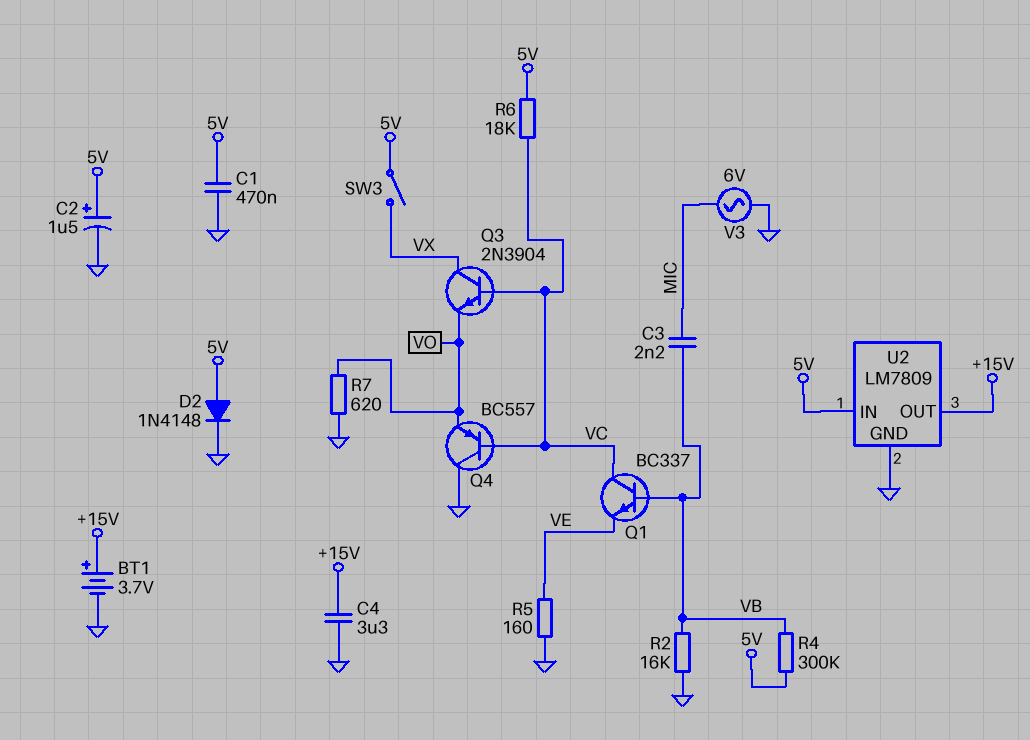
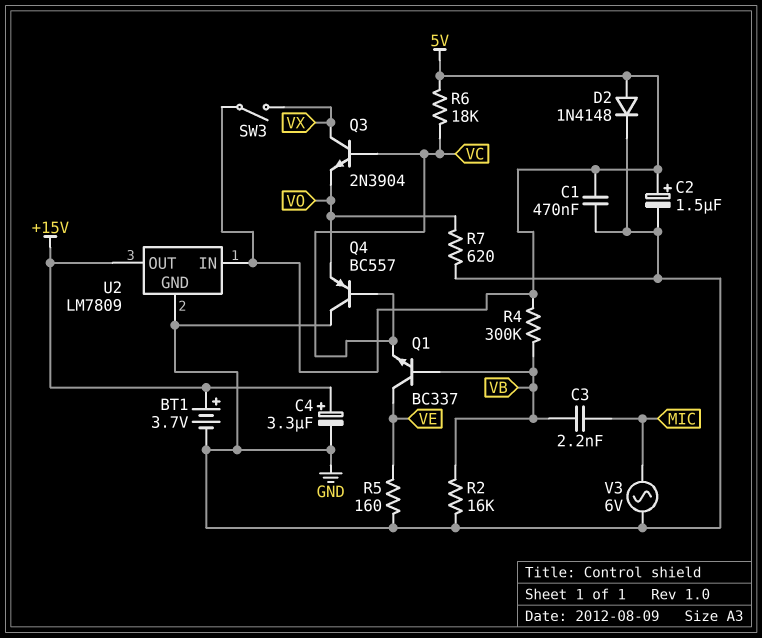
C4: 3.3uF (+15V, GND) -> 3.3uF (plus +15V, minus GND)
Q1: NPN BC337 (B VB, C VC, E VE) -> NPN BC337 (B VB, C VE, E VC)

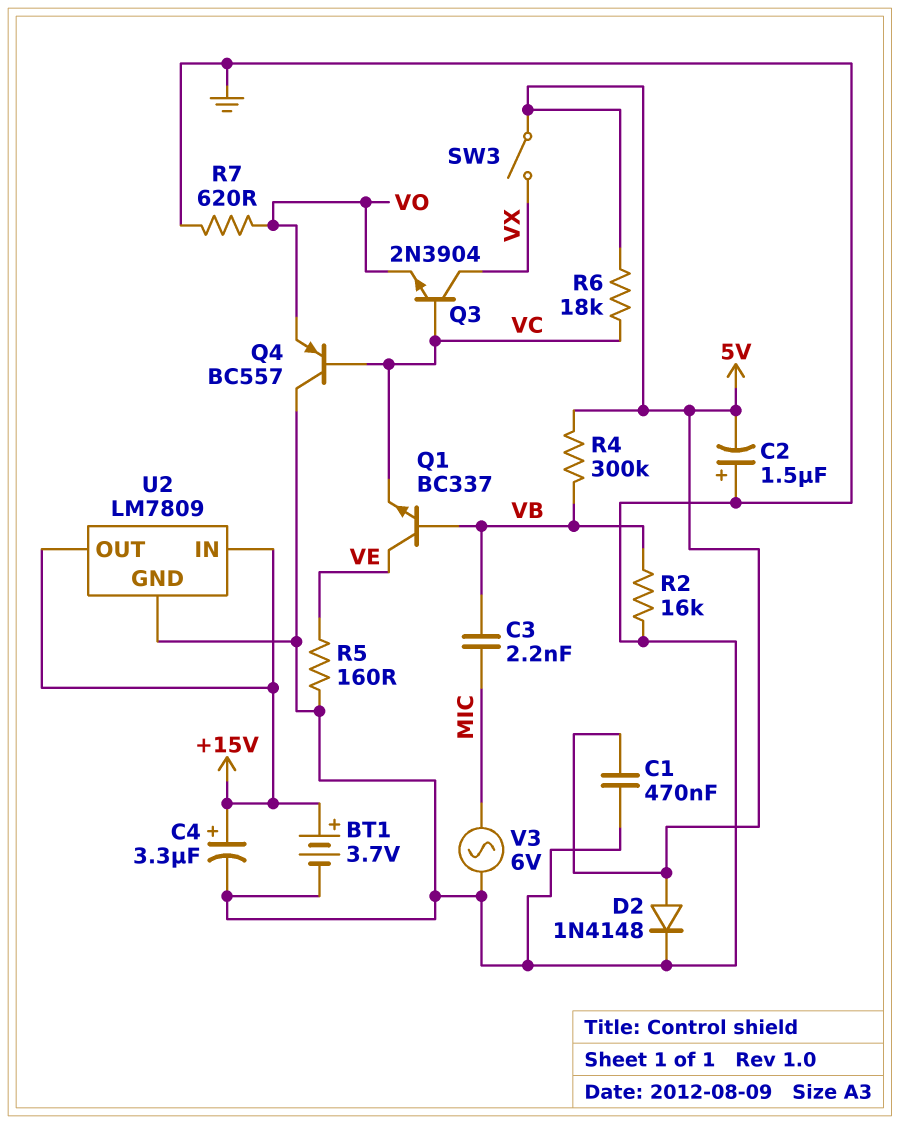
C2: 1.5uF (plus 5V, minus GND) -> 1.5uF (plus GND, minus 5V)
U2 pin IN: 5V -> +15V

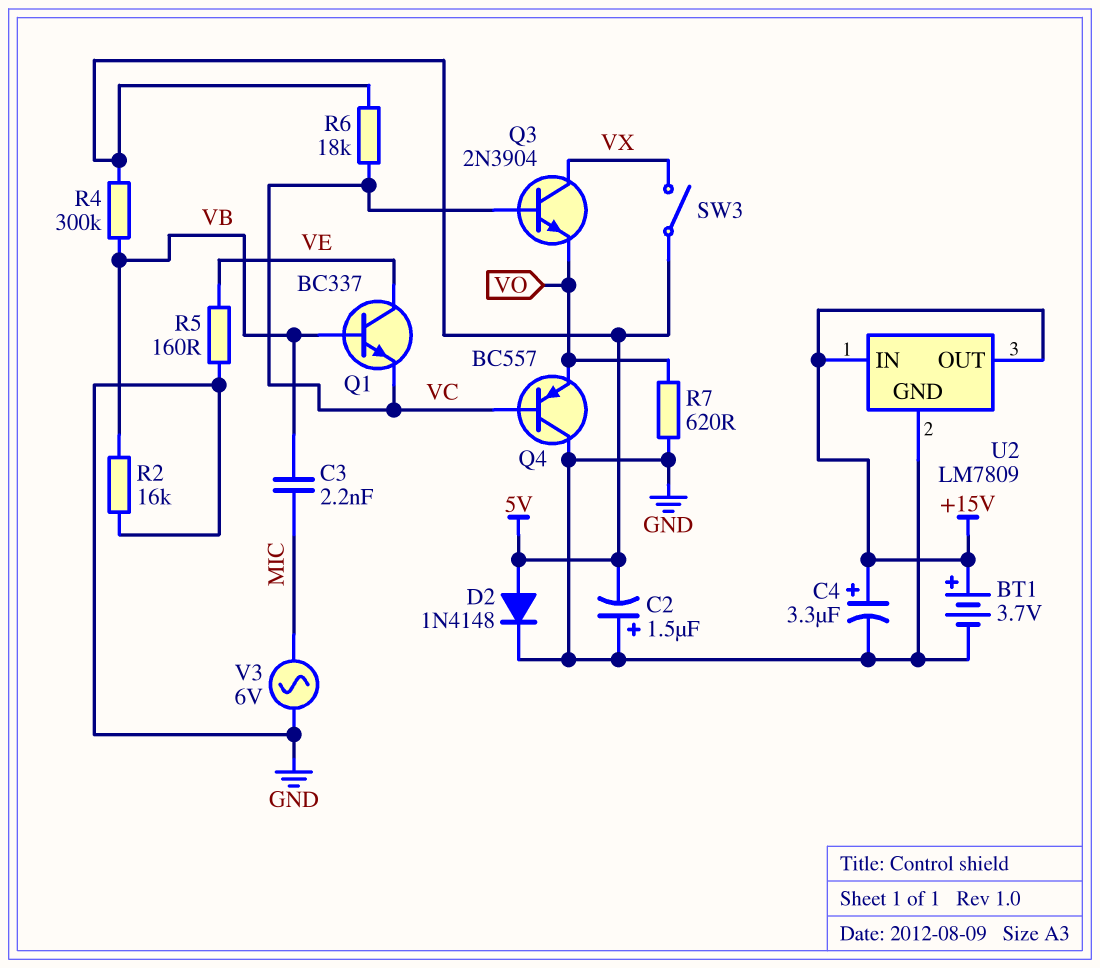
C1: 470nF (5V, GND) -> none

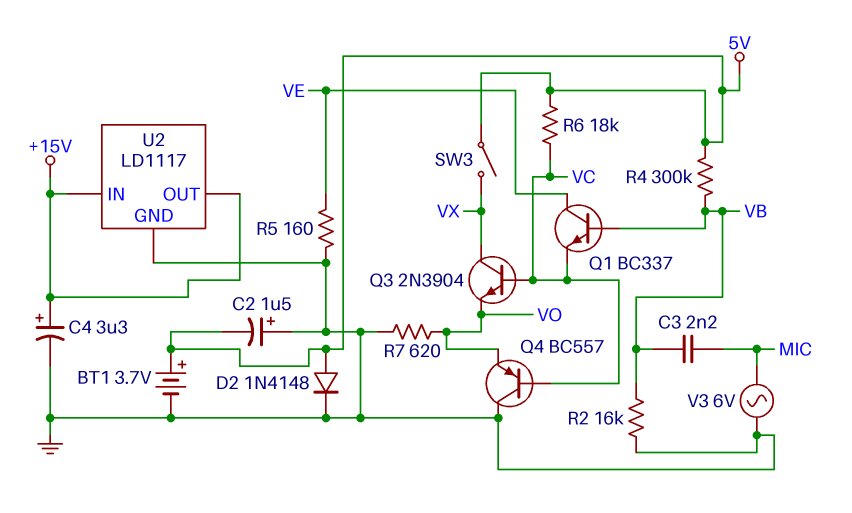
BT1: 3.7V (plus +15V, minus GND) -> 3.7V (plus 5V, minus GND)
U2: LM7809 -> LD1117

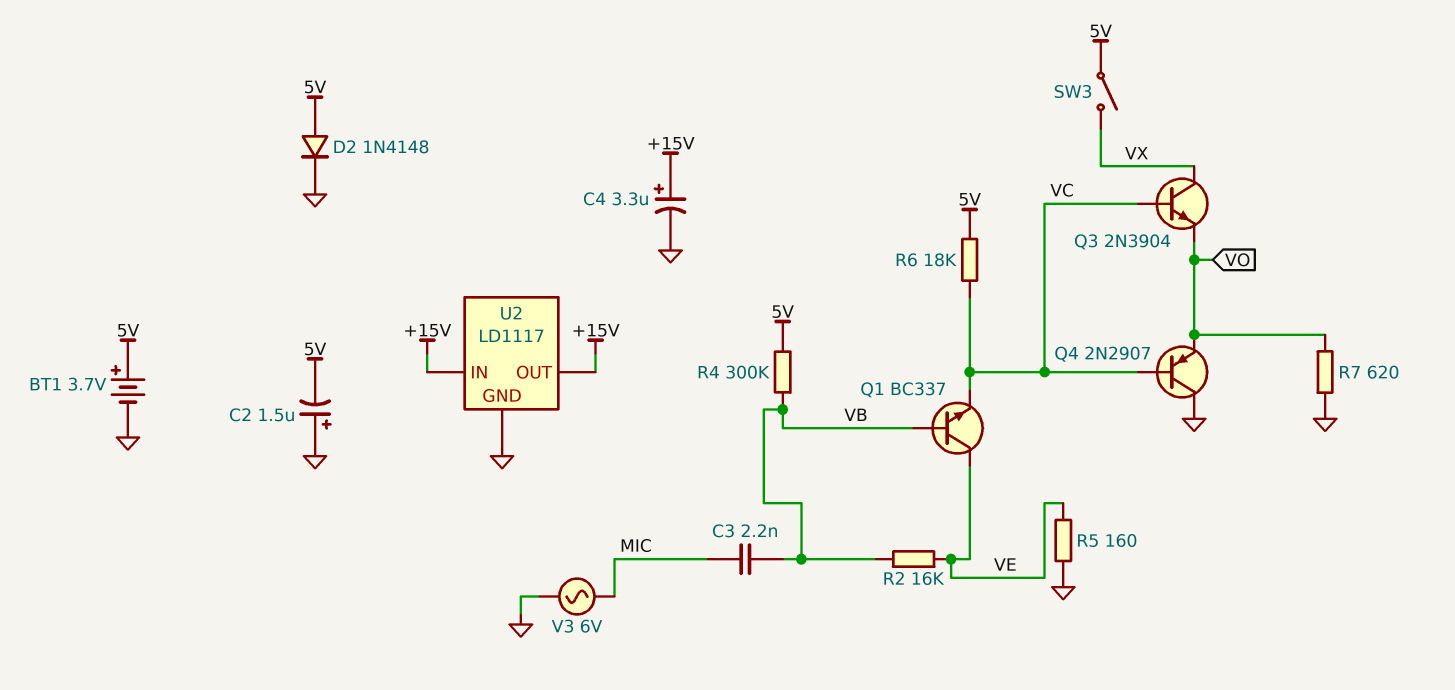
Q4: PNP BC557 (B VC, C GND, E VO) -> PNP 2N2907 (B VC, C GND, E VO)
R2: 16k (GND, VB) -> 16k (VB, VE)

